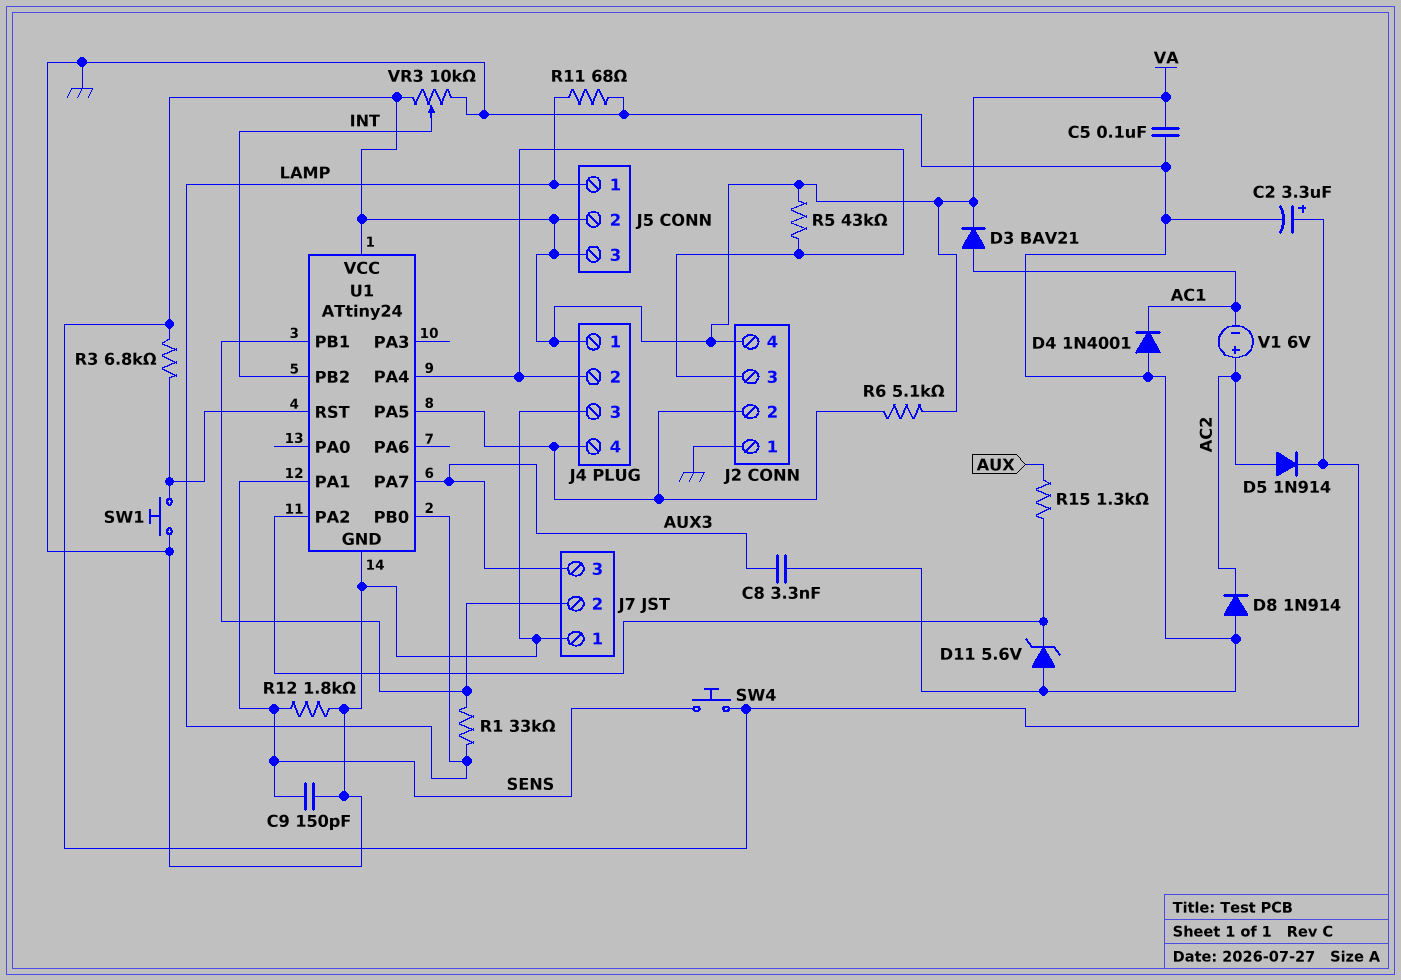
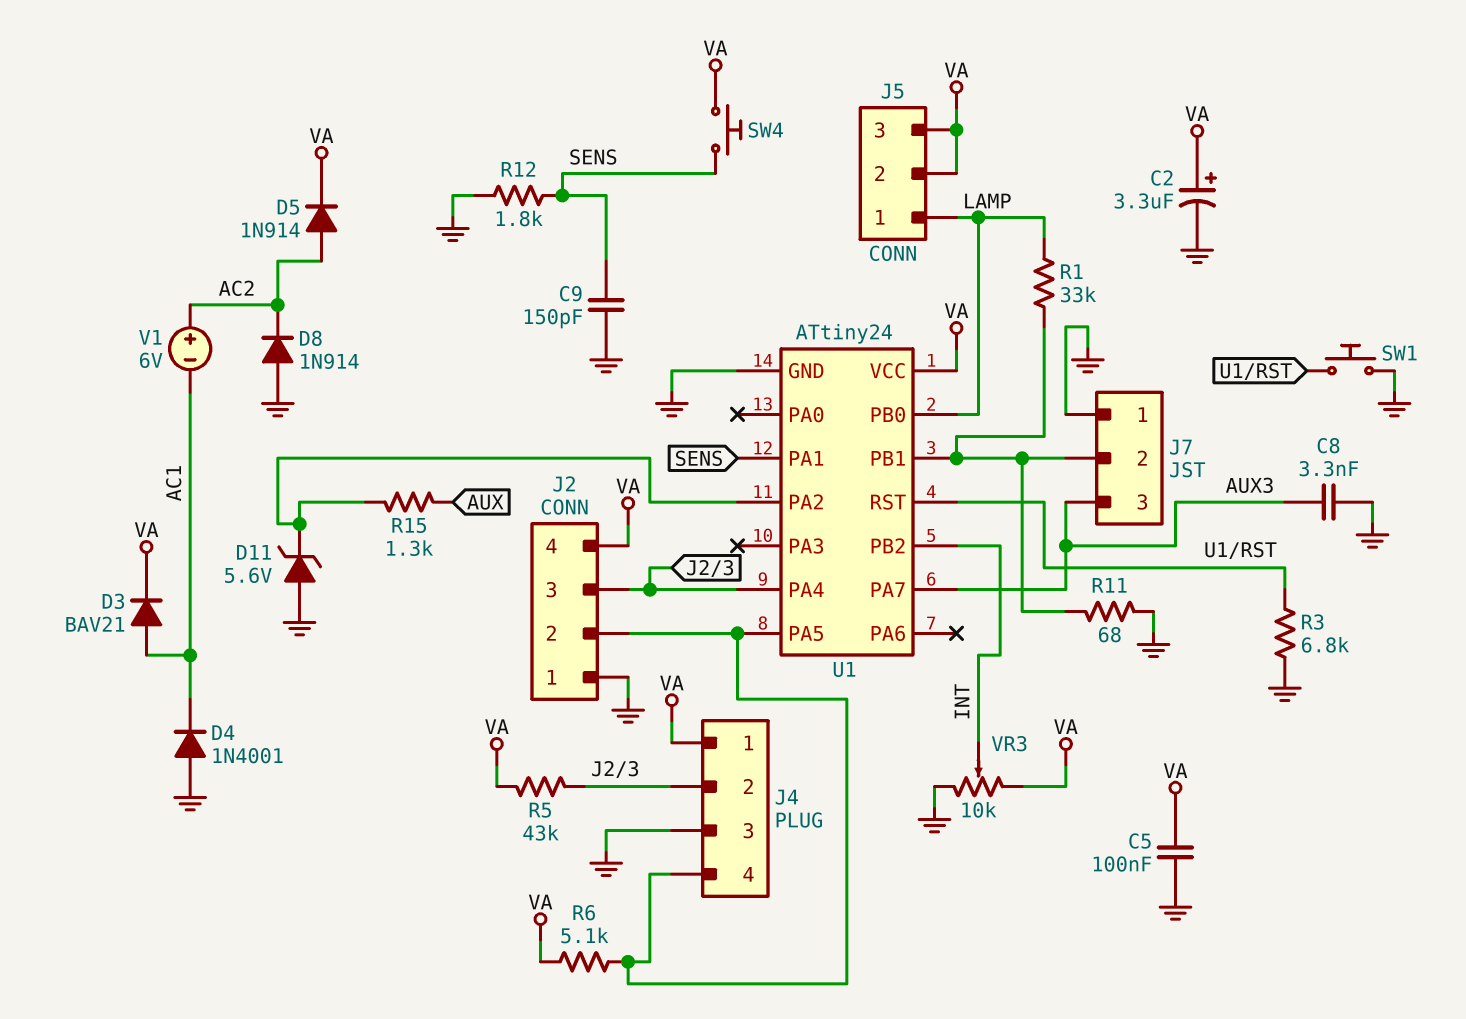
R3: 6.8k (U1/RST, VA) -> 6.8k (GND, U1/RST)
R11: 68 (GND, LAMP) -> 68 (GND, J7/2)

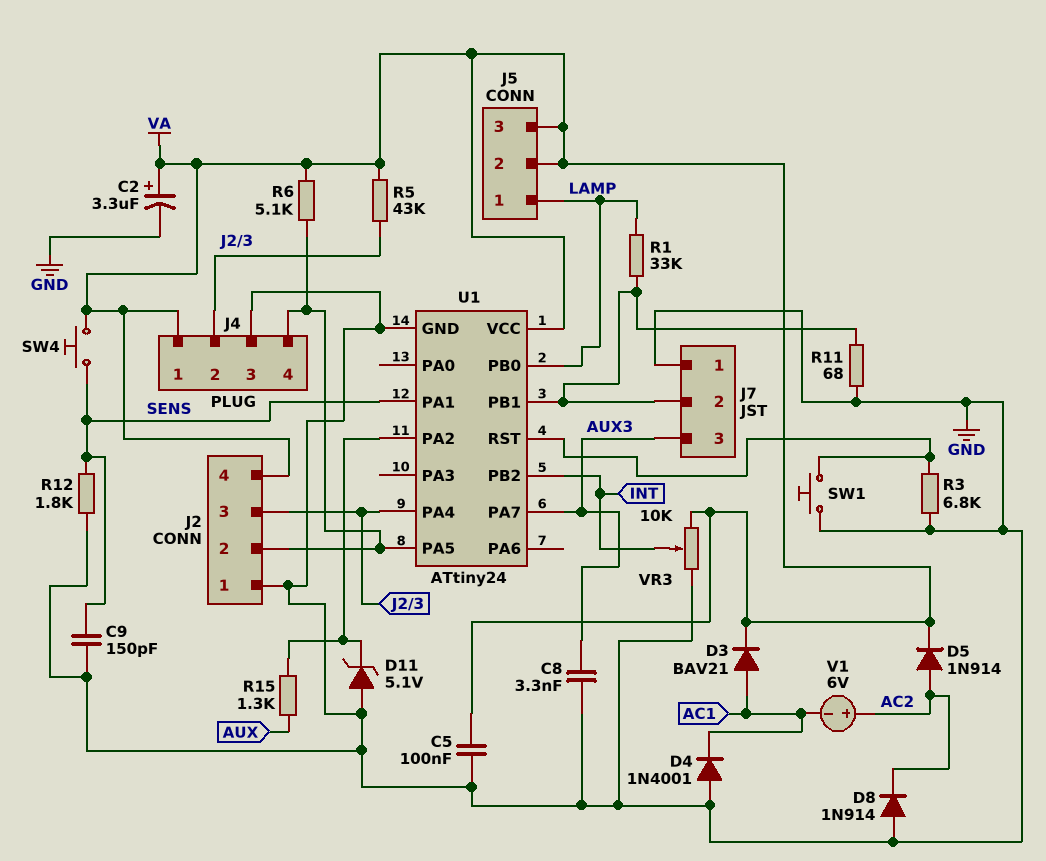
D11: zener 5.6V (A GND, K U1/PA2) -> zener 5.1V (A GND, K U1/PA2)

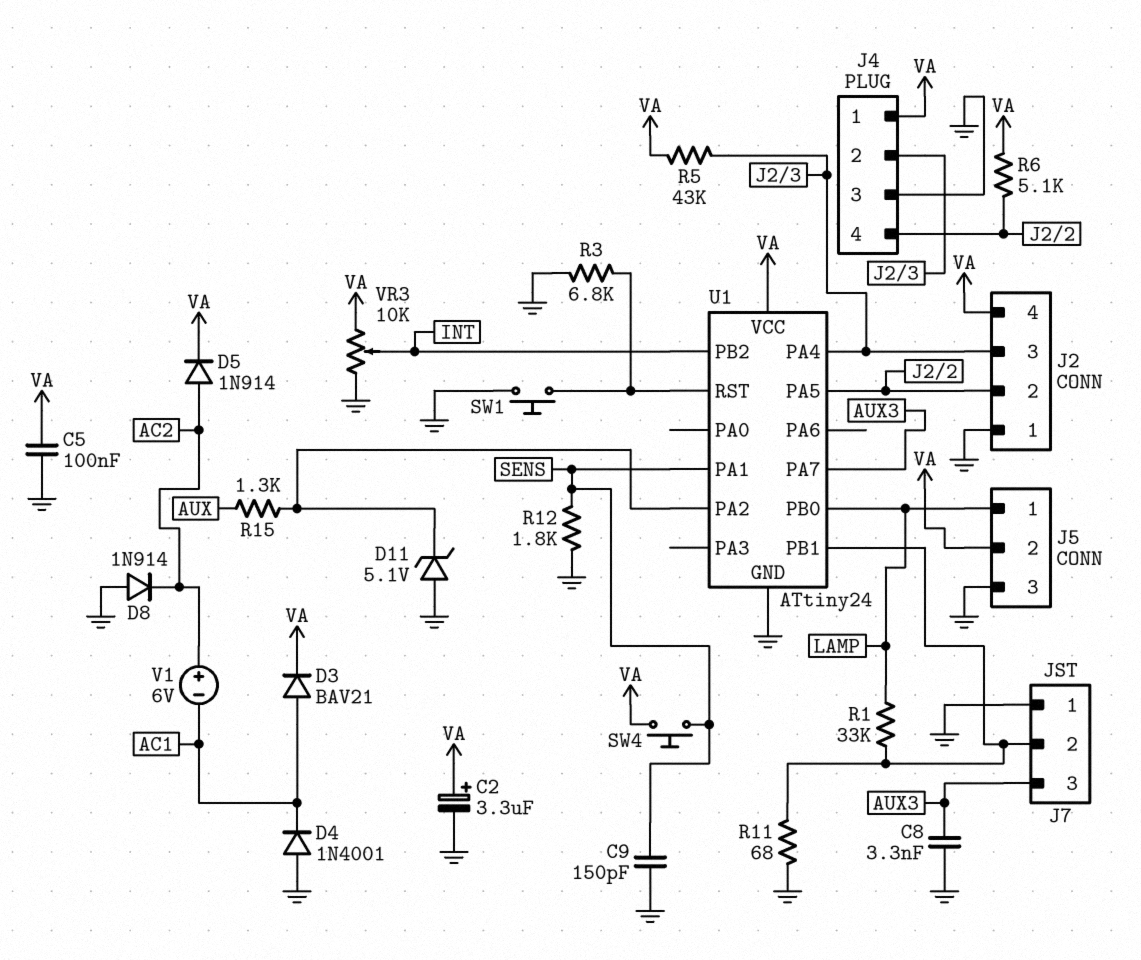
J5 pin 3: VA -> GND

